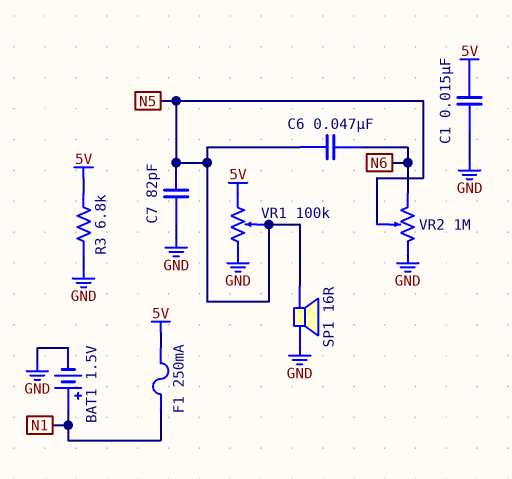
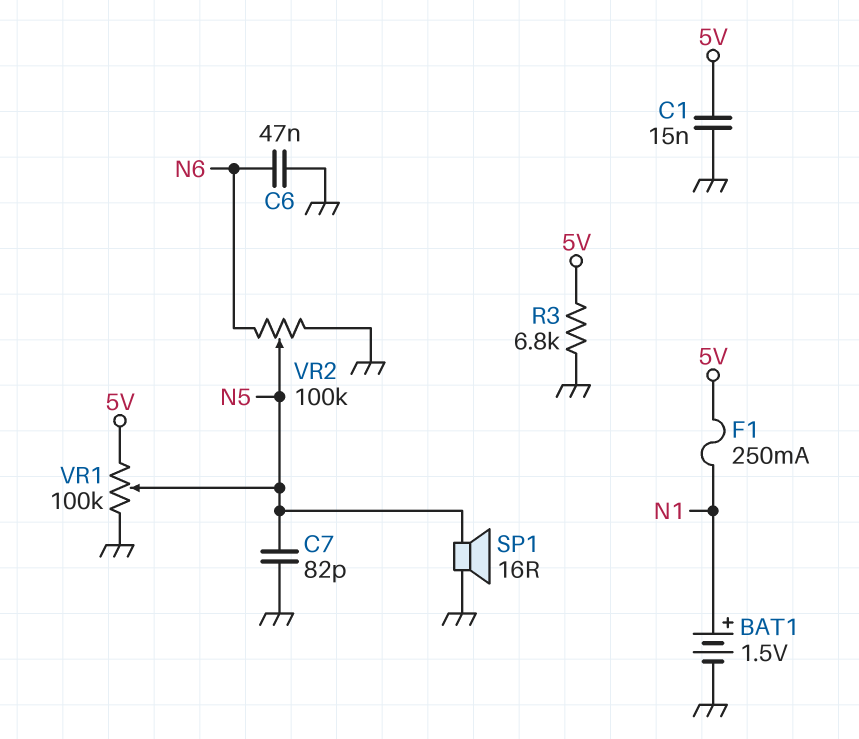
C6: 47nF (N5, N6) -> 47nF (GND, N6)
VR2: 1M (GND, N6, wiper N5) -> 100k (GND, N6, wiper N5)

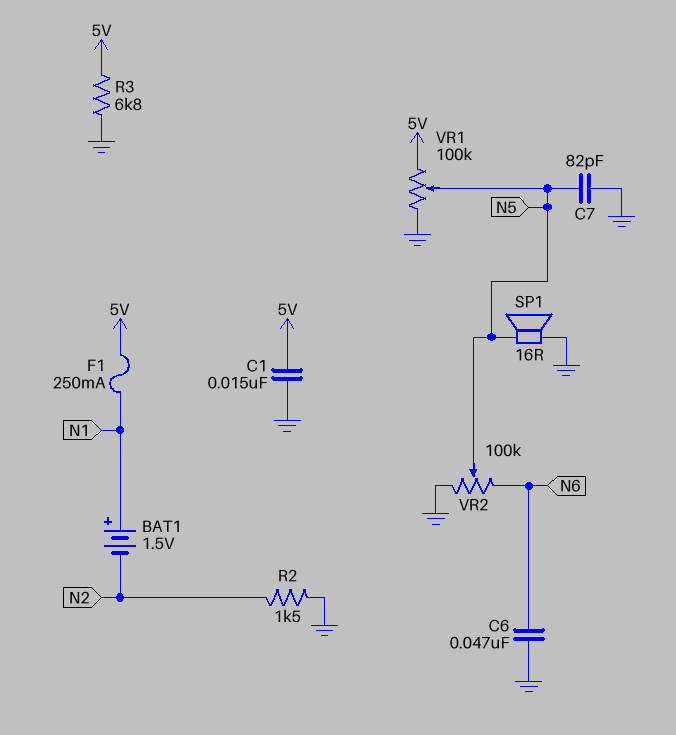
BAT1: 1.5V (plus N1, minus GND) -> 1.5V (plus N1, minus N2)
R2: none -> 1.5k (GND, N2)

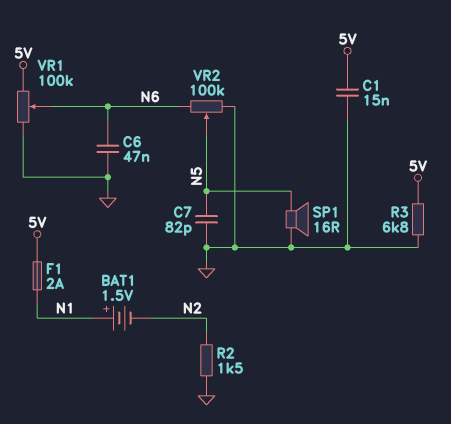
F1: 250mA (5V, N1) -> 2A (5V, N1)
VR1: 100k (5V, GND, wiper N5) -> 100k (5V, GND, wiper N6)

